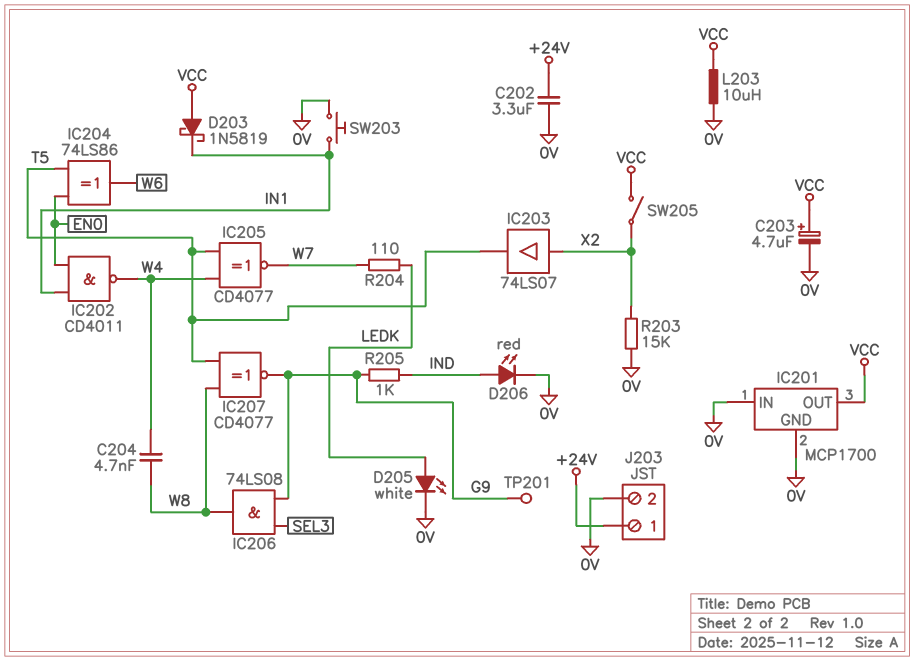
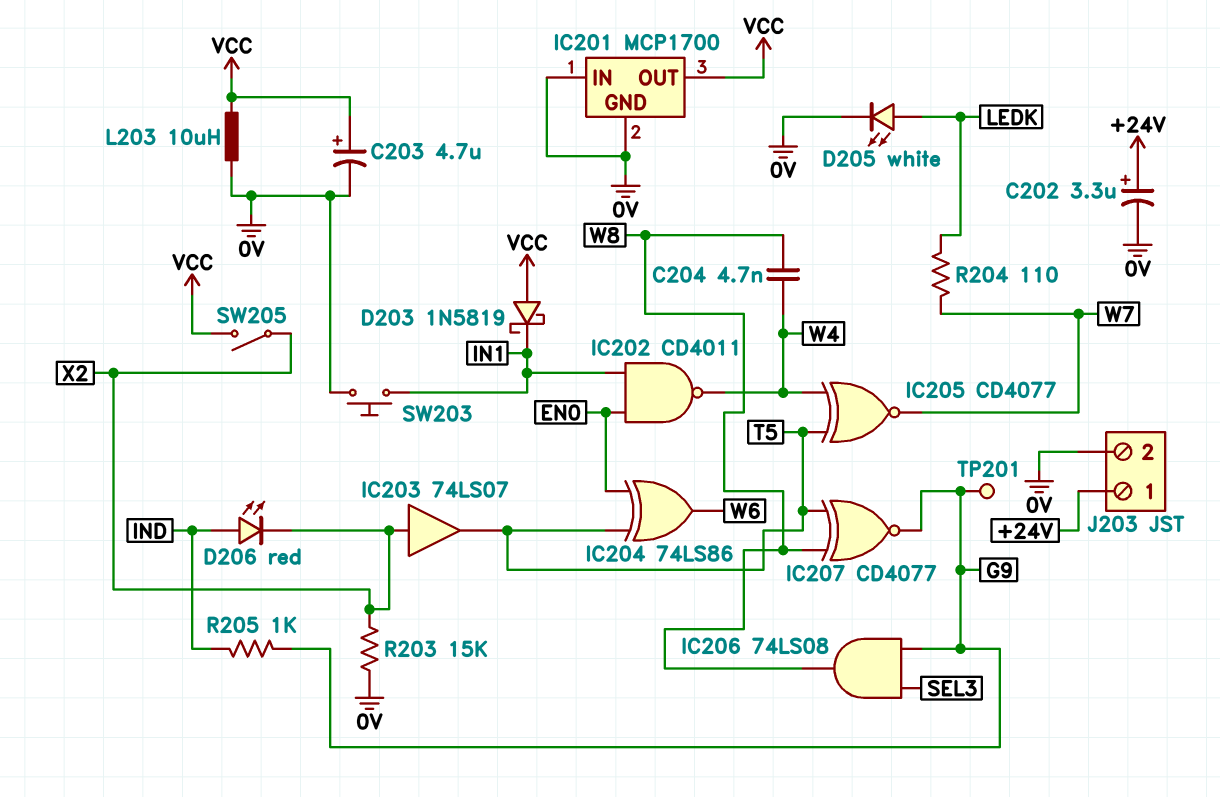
C202: 3.3uF (+24V, 0V) -> 3.3uF (plus +24V, minus 0V)
D206: LED red (A IND, K 0V) -> LED red (A IND, K X2)

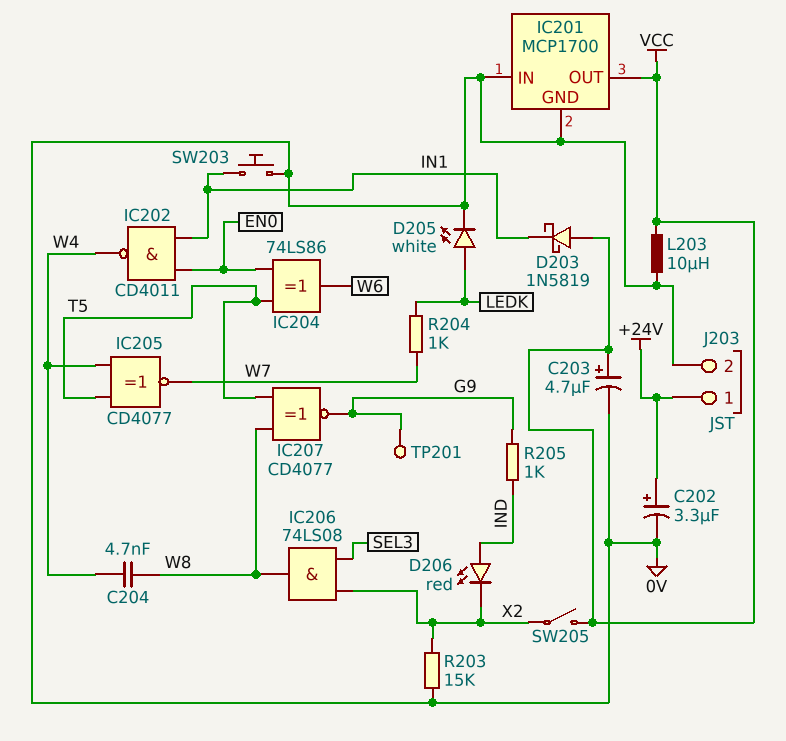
IC203: buffer 74LS07 (in X2, out T5) -> none
IC206: AND 74LS08 (in G9, in SEL3, out W8) -> AND 74LS08 (in SEL3, in X2, out W8)
R204: 110 (LEDK, W7) -> 1k (LEDK, W7)

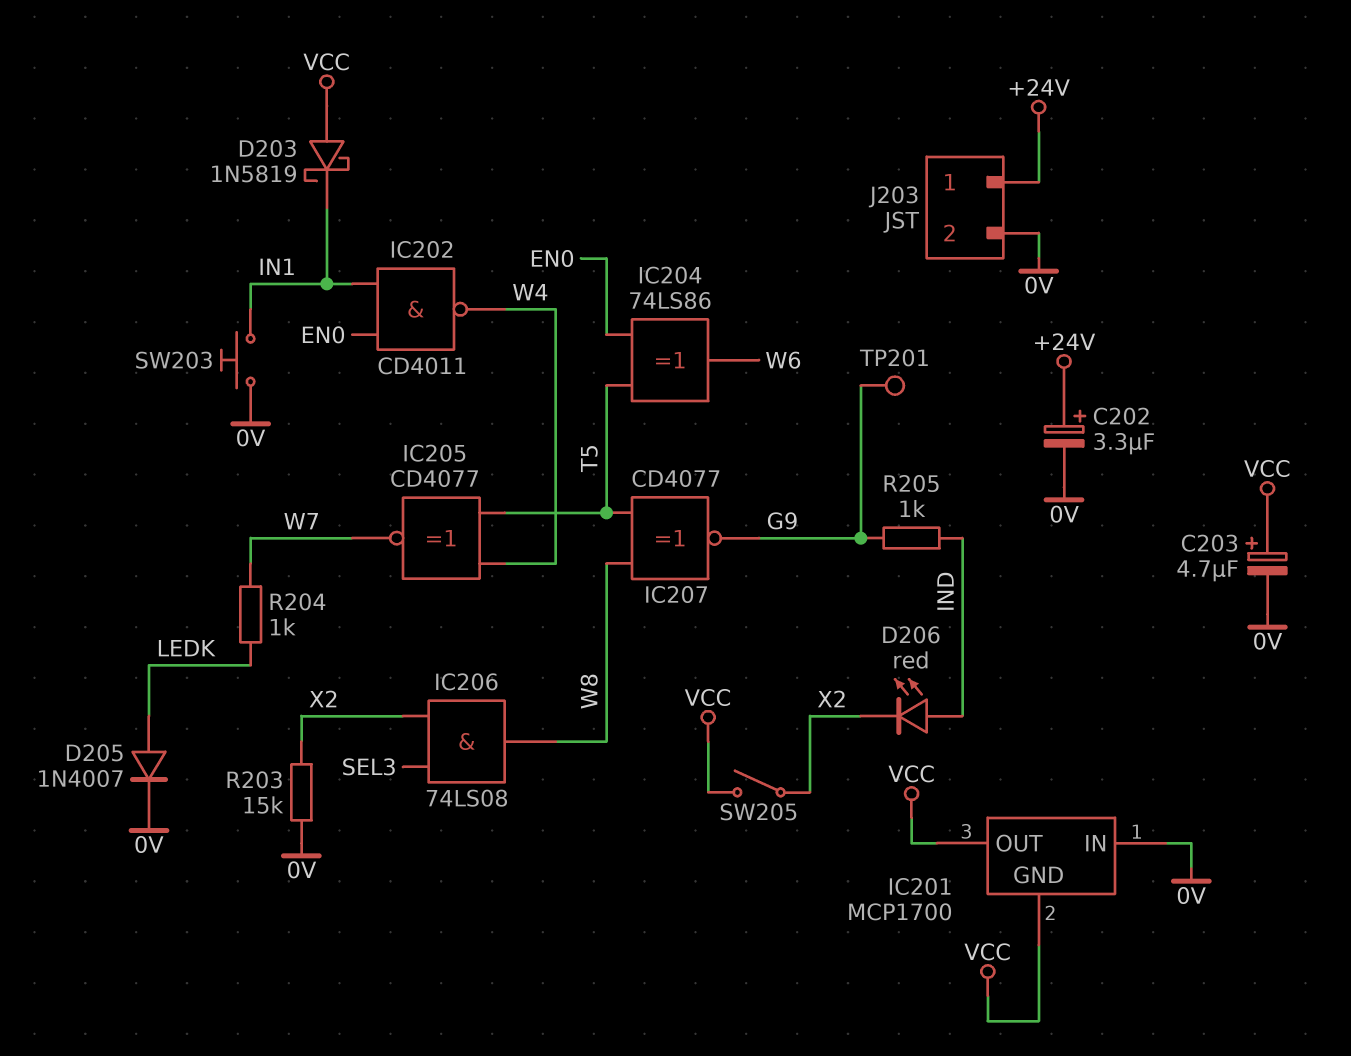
C204: 4.7nF (W4, W8) -> none
D205: LED white (A LEDK, K 0V) -> diode 1N4007 (A LEDK, K 0V)
IC201 pin GND: 0V -> VCC
L203: 10uH (0V, VCC) -> none

